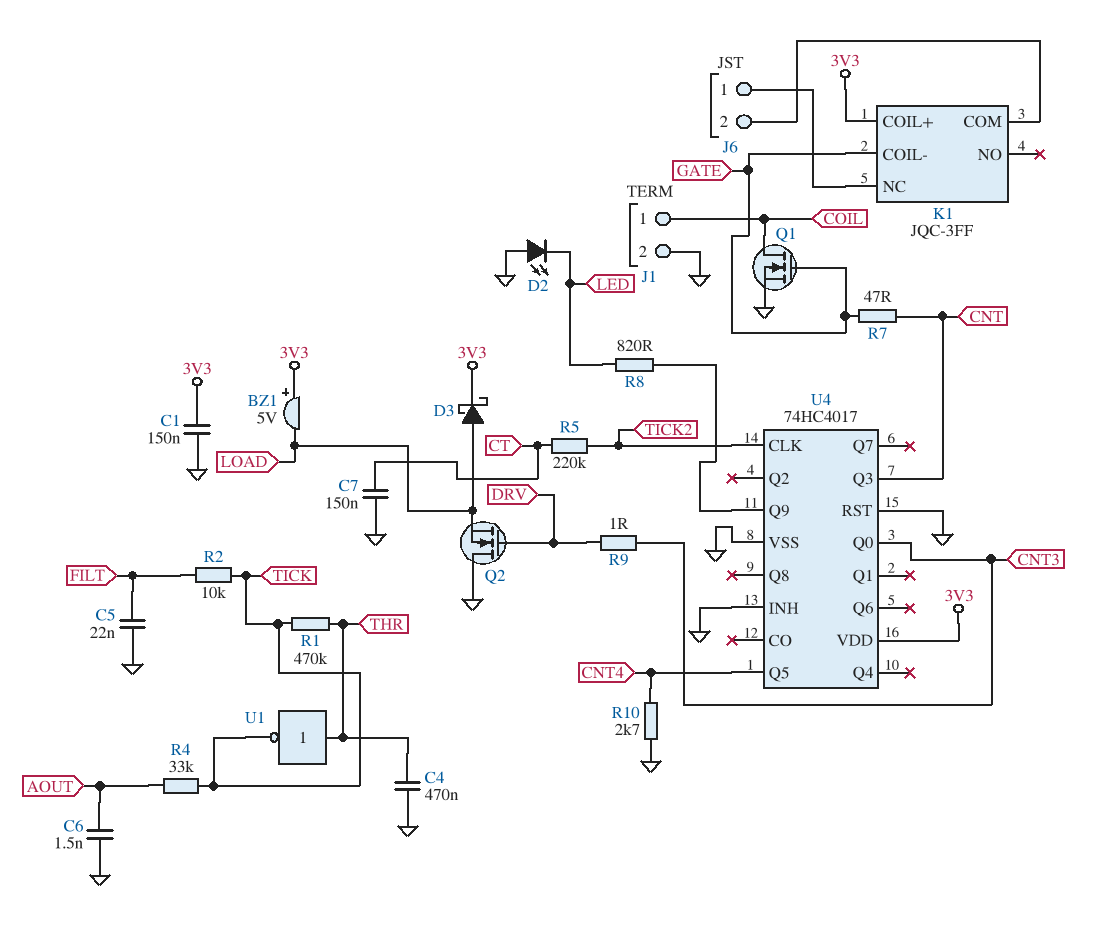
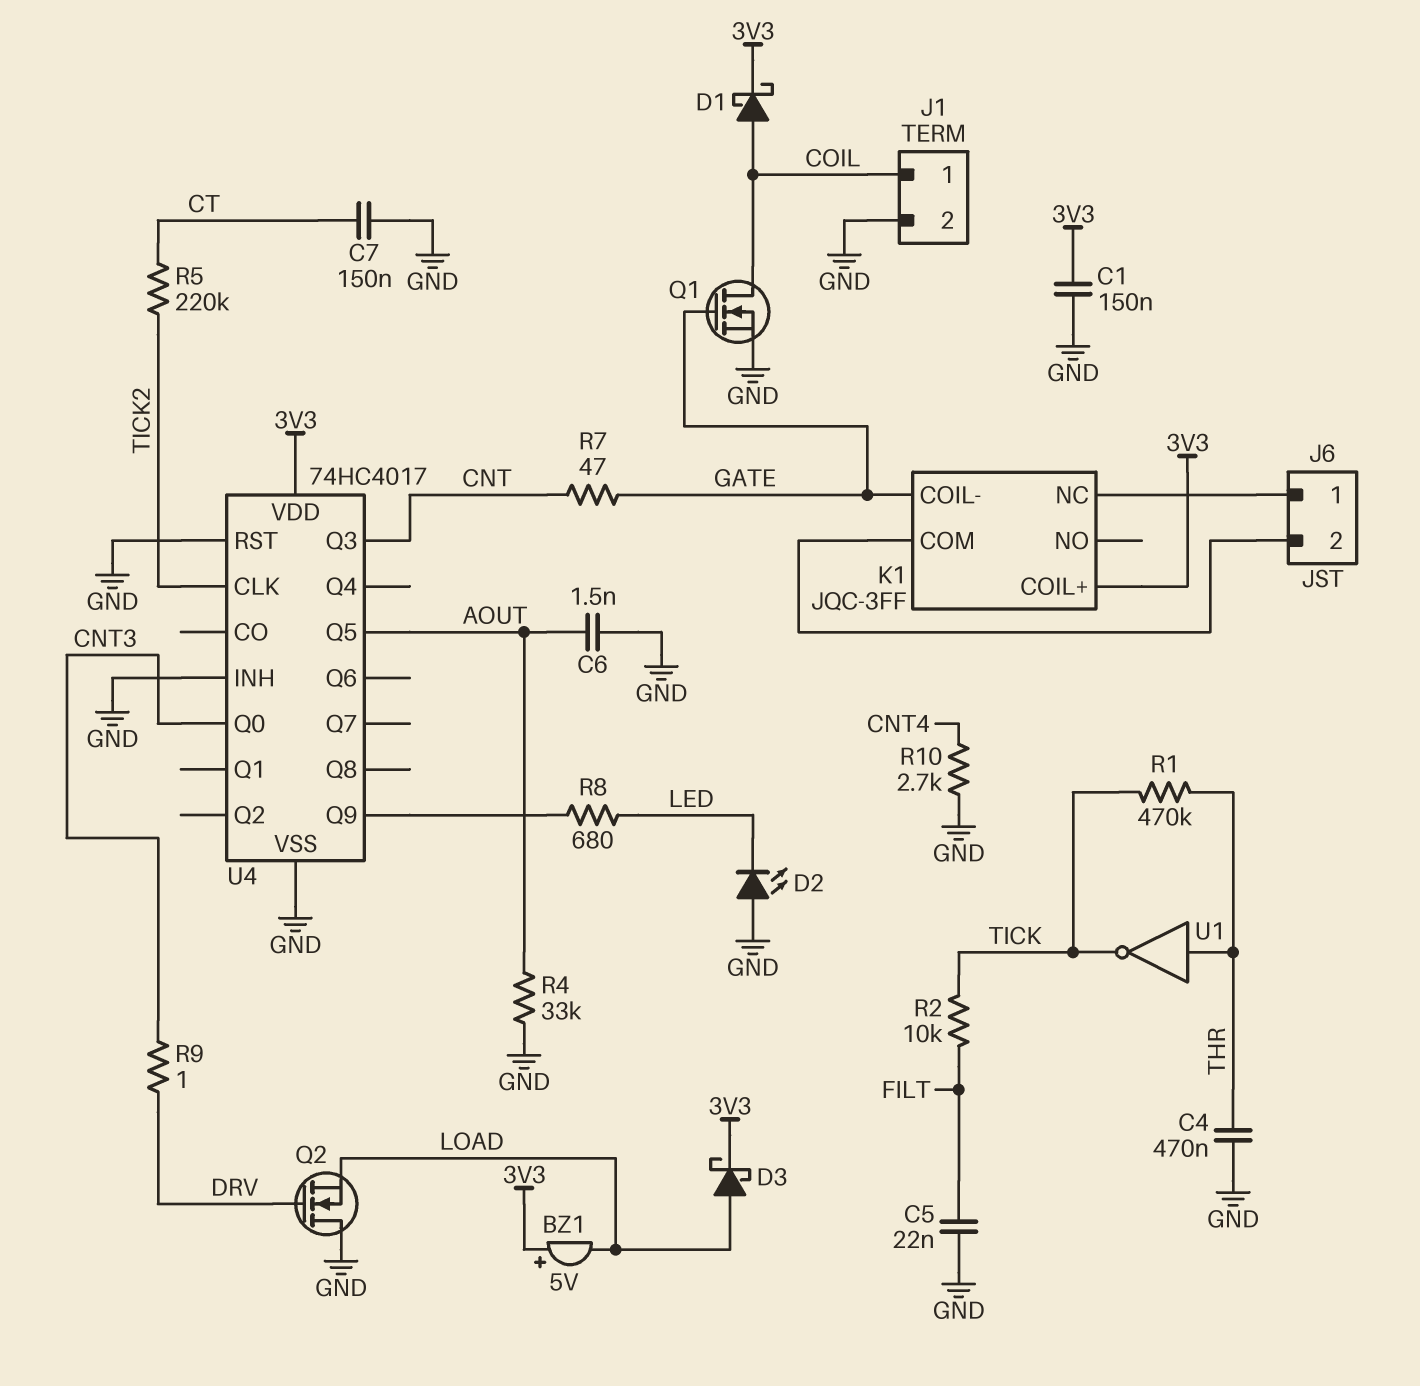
D1: none -> schottky (A COIL, K 3V3)
R4: 33k (AOUT, TICK) -> 33k (AOUT, GND)
R8: 820 (LED, U4/Q9) -> 680 (LED, U4/Q9)
U4 pin Q5: CNT4 -> AOUT

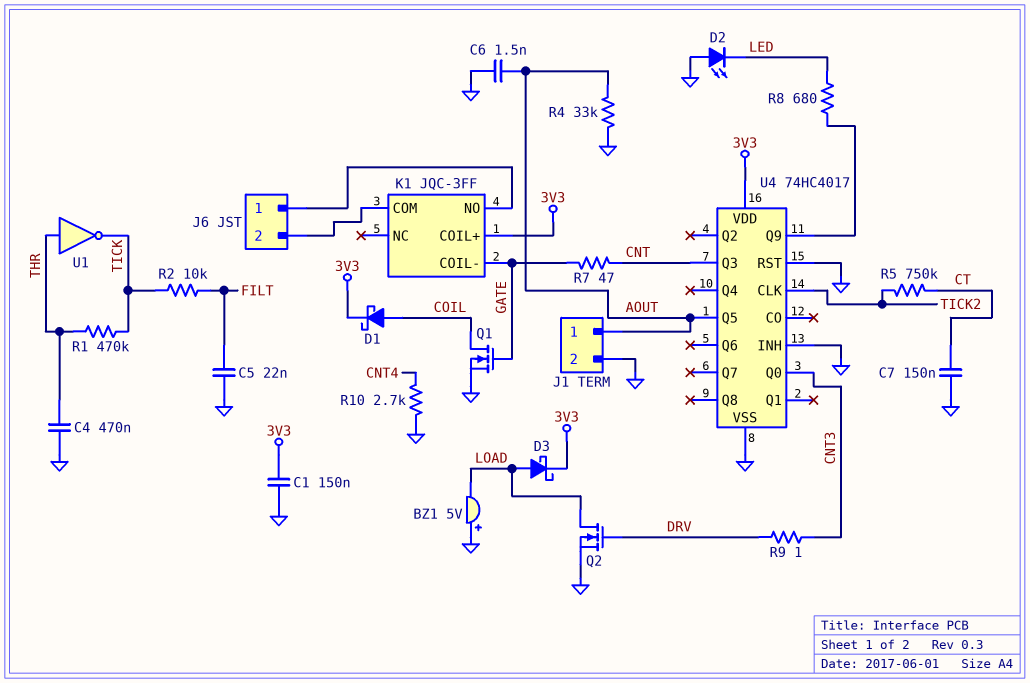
BZ1: buzzer 5V (plus 3V3, minus LOAD) -> buzzer 5V (plus GND, minus LOAD)
J1 pin 1: COIL -> AOUT
K1 pin NC: J6/1 -> none
K1 pin NO: none -> J6/1
Q2: NMOS (G DRV, D GND, S LOAD) -> NMOS (G DRV, D LOAD, S GND)
R5: 220k (CT, TICK2) -> 750k (CT, TICK2)

